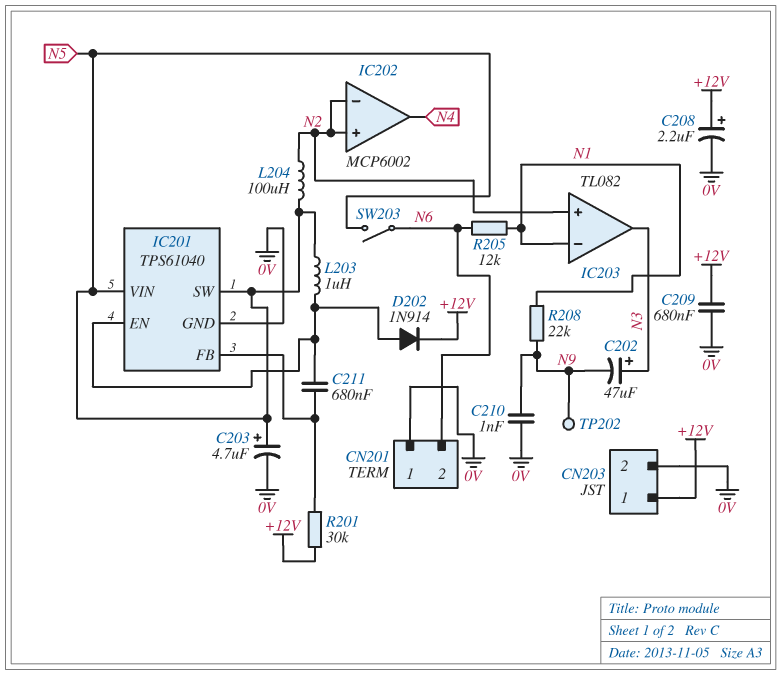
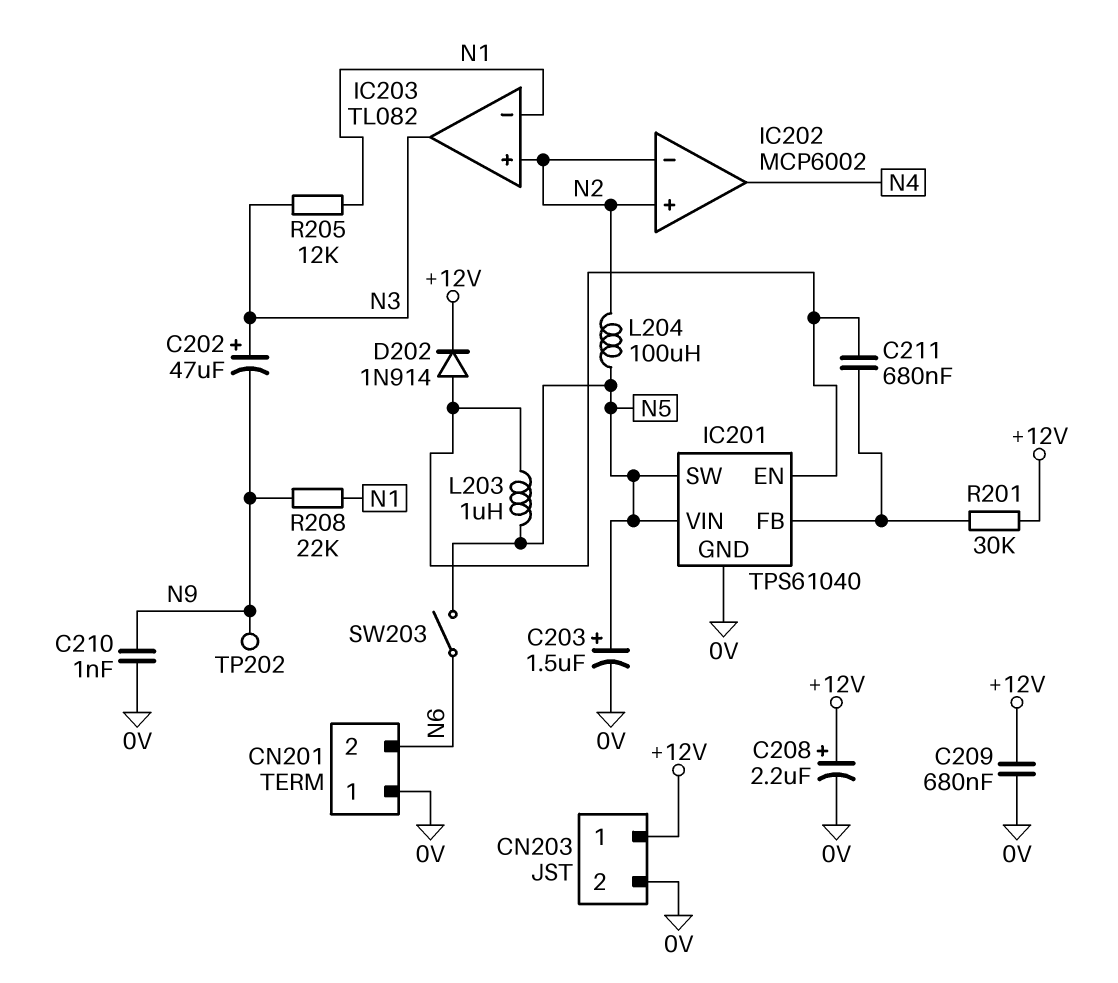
C203: 4.7uF (plus N5, minus 0V) -> 1.5uF (plus N5, minus 0V)
R205: 12k (N1, N6) -> 12k (N1, N3)

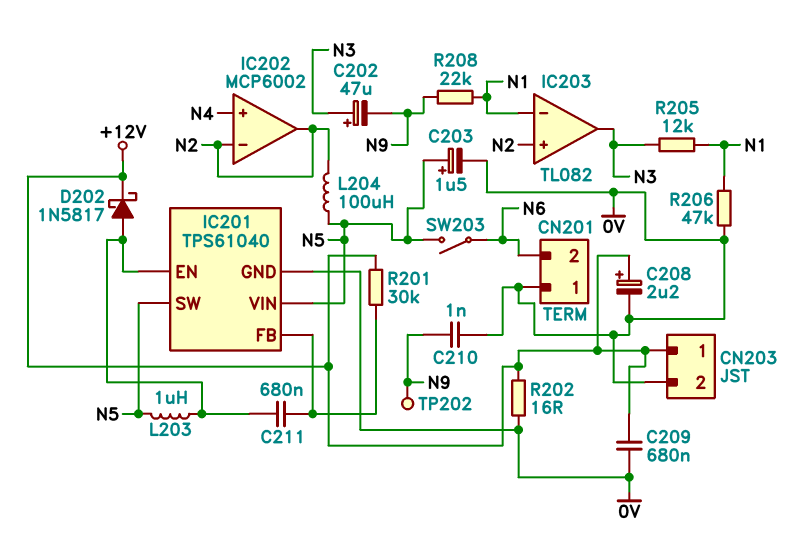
D202: diode 1N914 (A IC201/EN, K +12V) -> schottky 1N5817 (A IC201/EN, K +12V)
IC202 pin in+: N2 -> N4
IC202 pin out: N4 -> N2
R202: none -> 16 (+12V, 0V)
R206: none -> 47k (0V, N1)

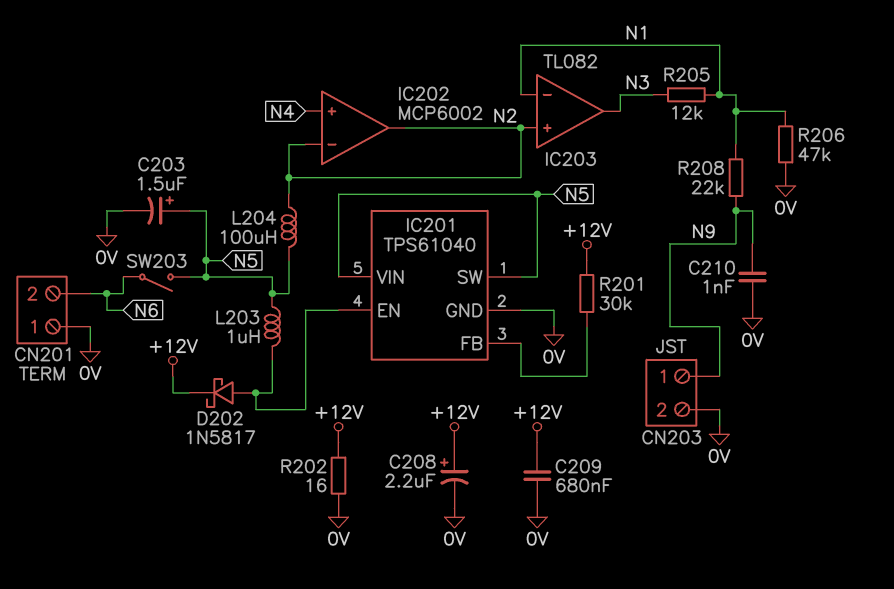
C202: 47uF (plus N3, minus N9) -> none
C211: 680nF (IC201/EN, IC201/FB) -> none
CN203 pin 1: +12V -> N9
TP202: test point (N9) -> none

